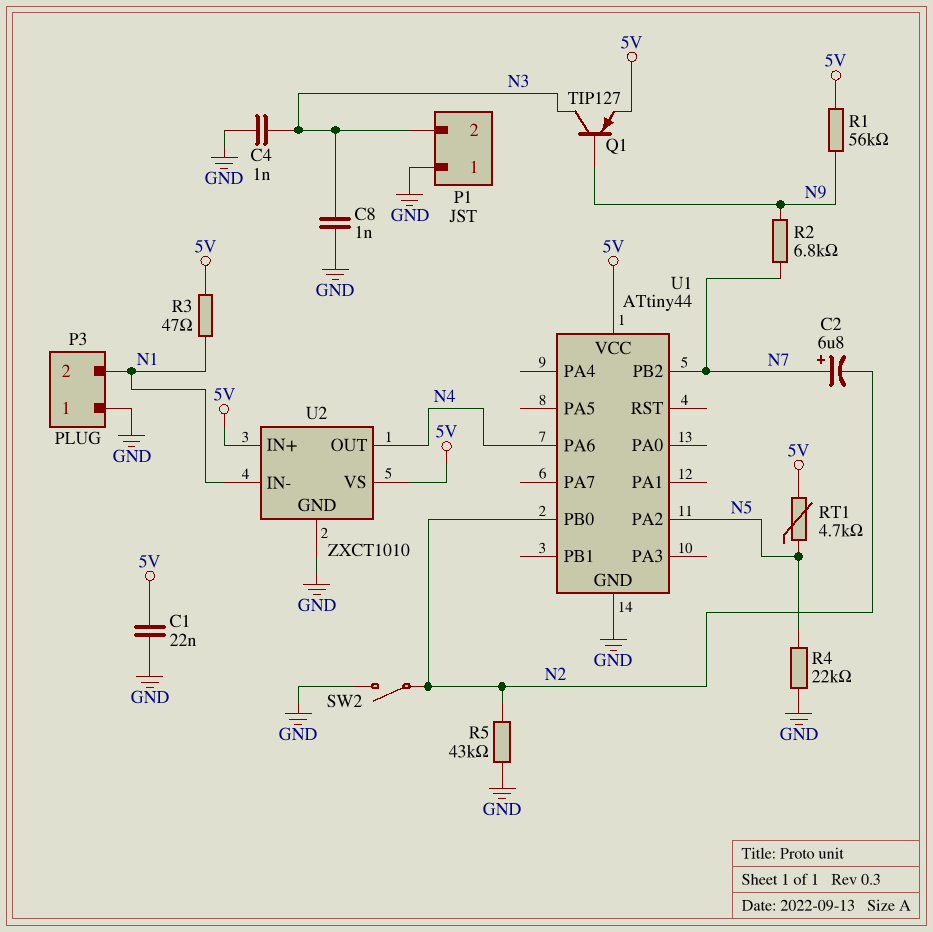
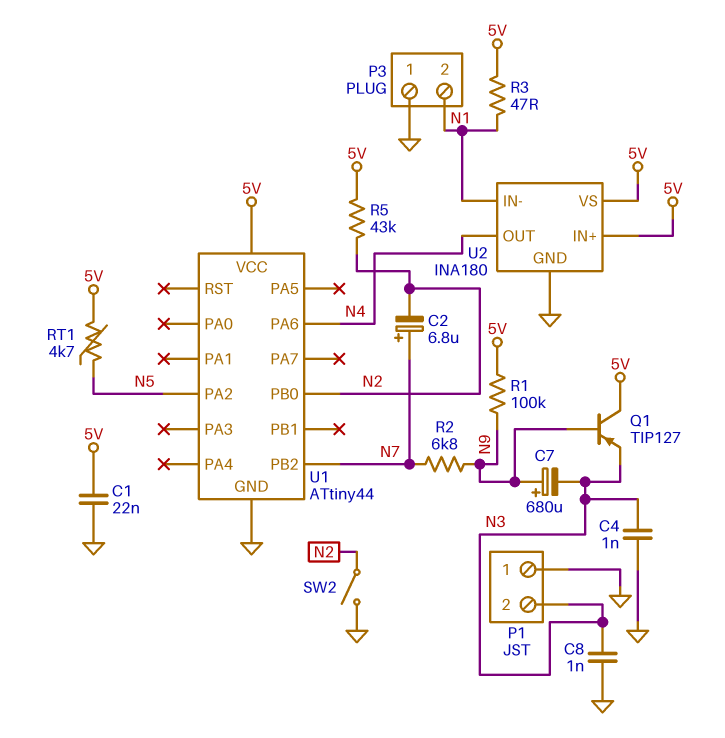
C7: none -> 680uF (plus N9, minus N3)
Q1: PNP TIP127 (B N9, C N3, E 5V) -> PNP TIP127 (B N9, C 5V, E N3)
R1: 56k (5V, N9) -> 100k (5V, N9)
R4: 22k (GND, N5) -> none
R5: 43k (GND, N2) -> 43k (5V, N2)
U2: ZXCT1010 -> INA180

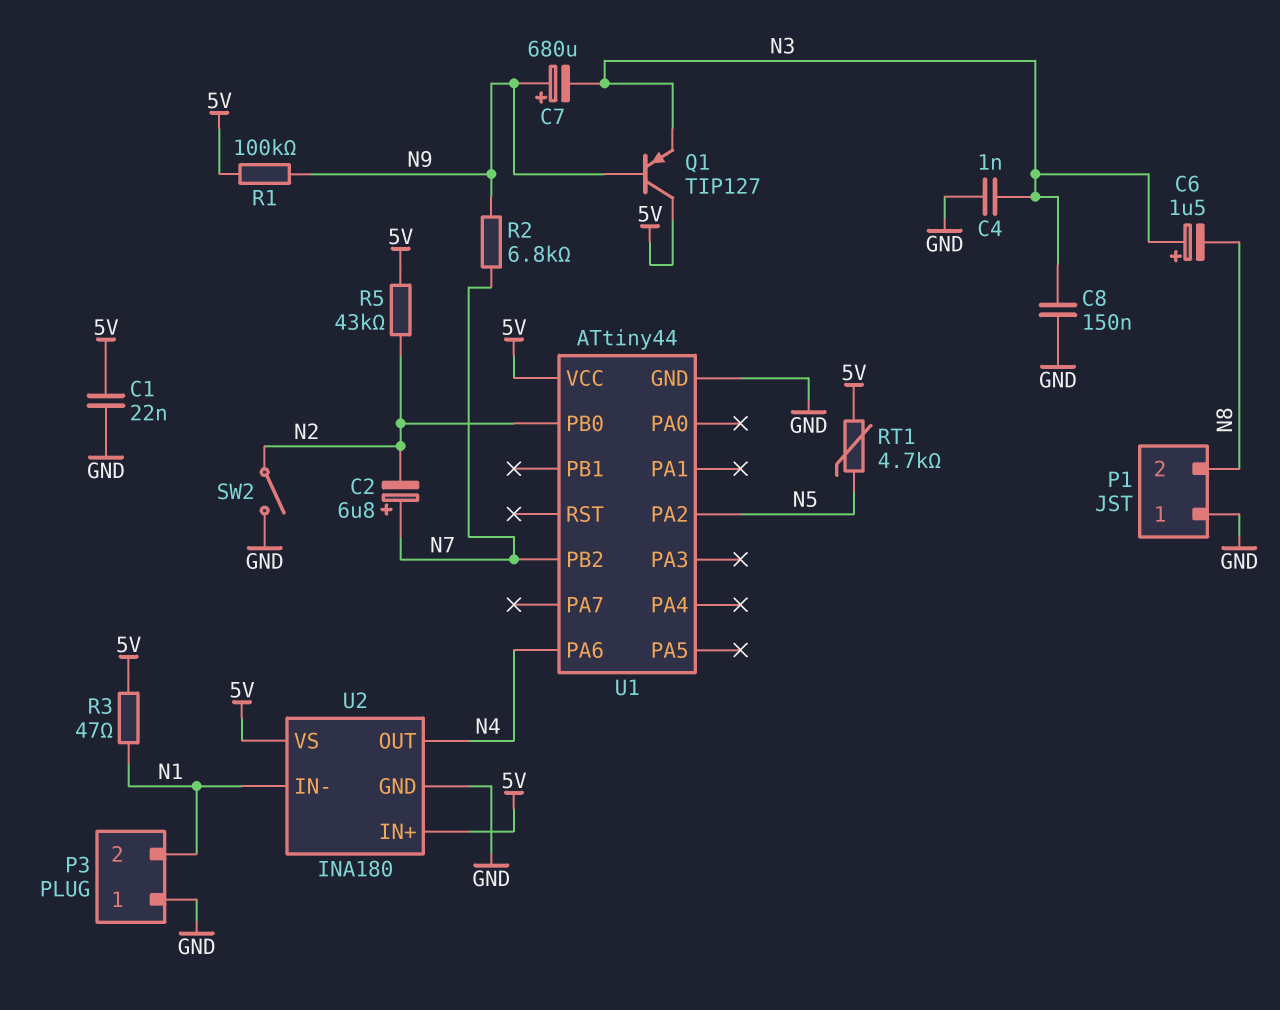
C6: none -> 1.5uF (plus N3, minus N8)
C8: 1nF (GND, N3) -> 150nF (GND, N3)
P1 pin 2: N3 -> N8

